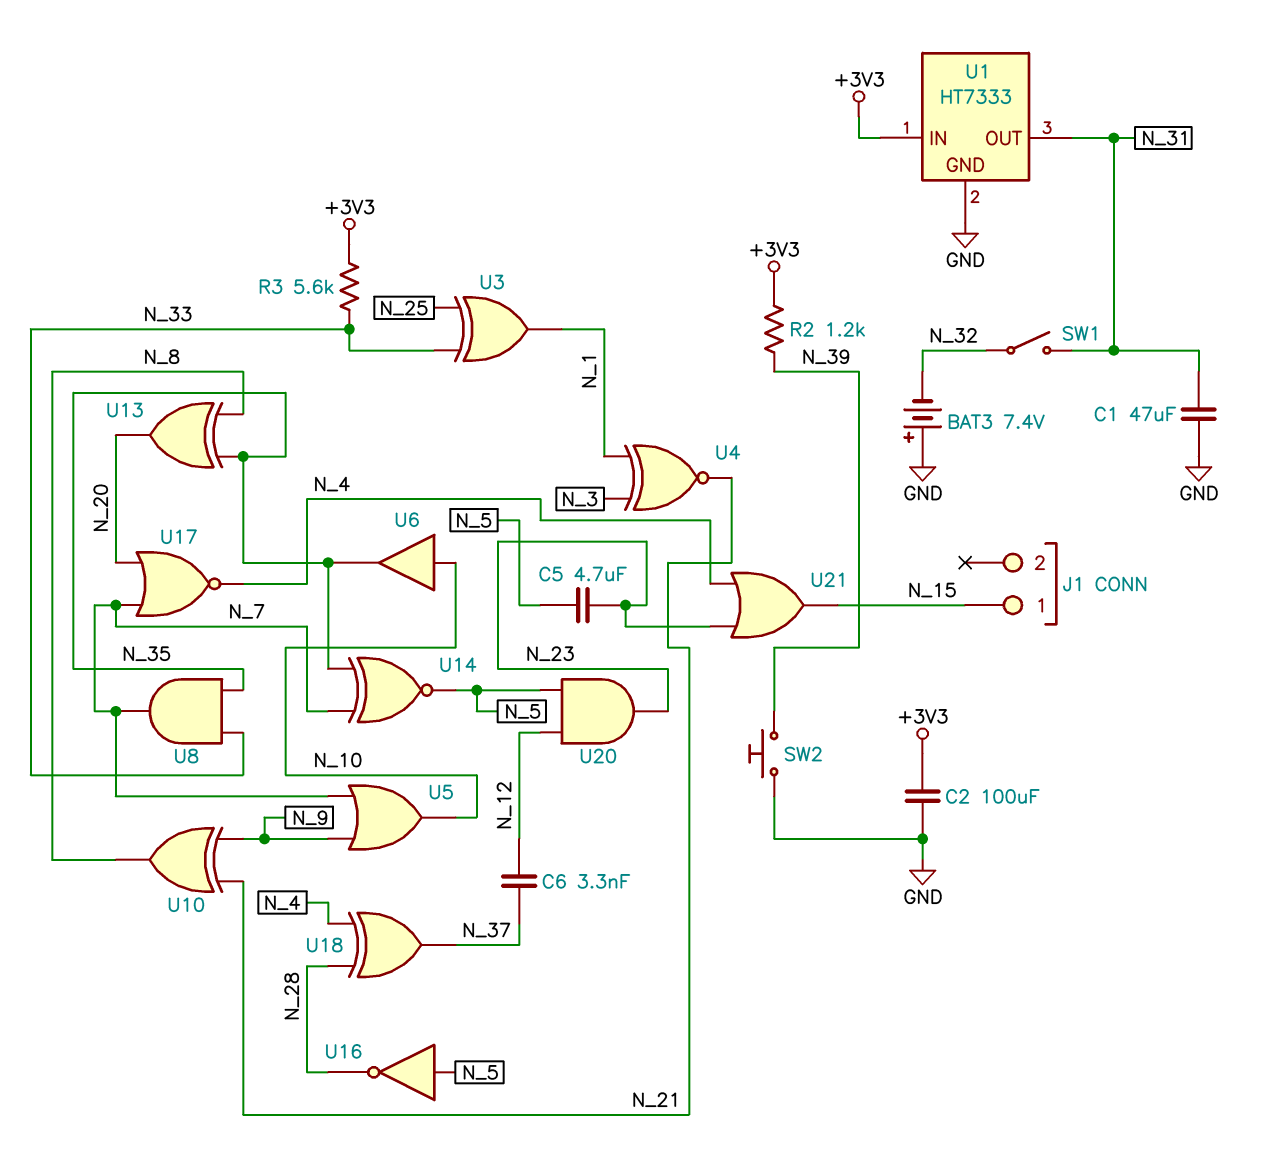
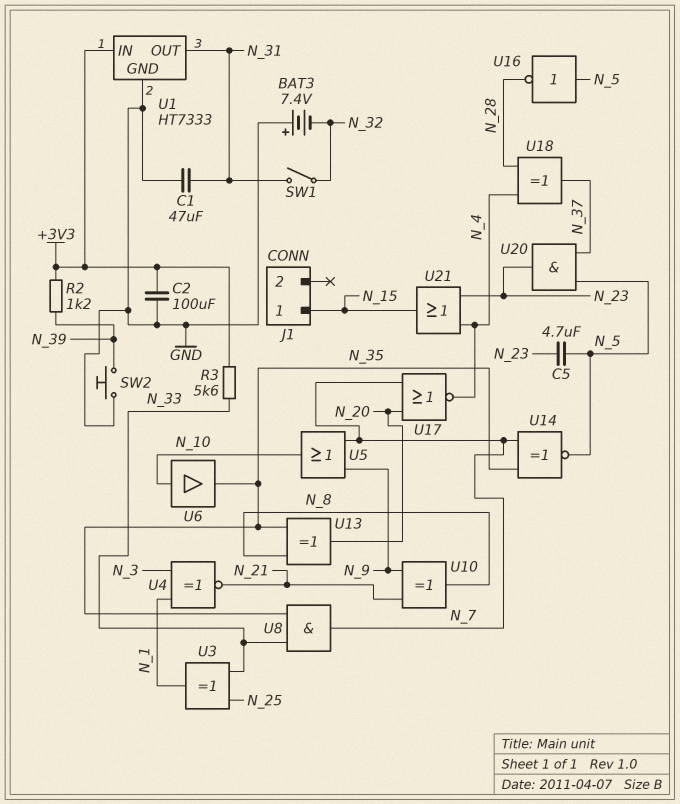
C6: 3.3nF (N_12, N_37) -> none
U20: AND (in N_5, in N_12, out N_23) -> AND (in N_5, in N_37, out N_23)

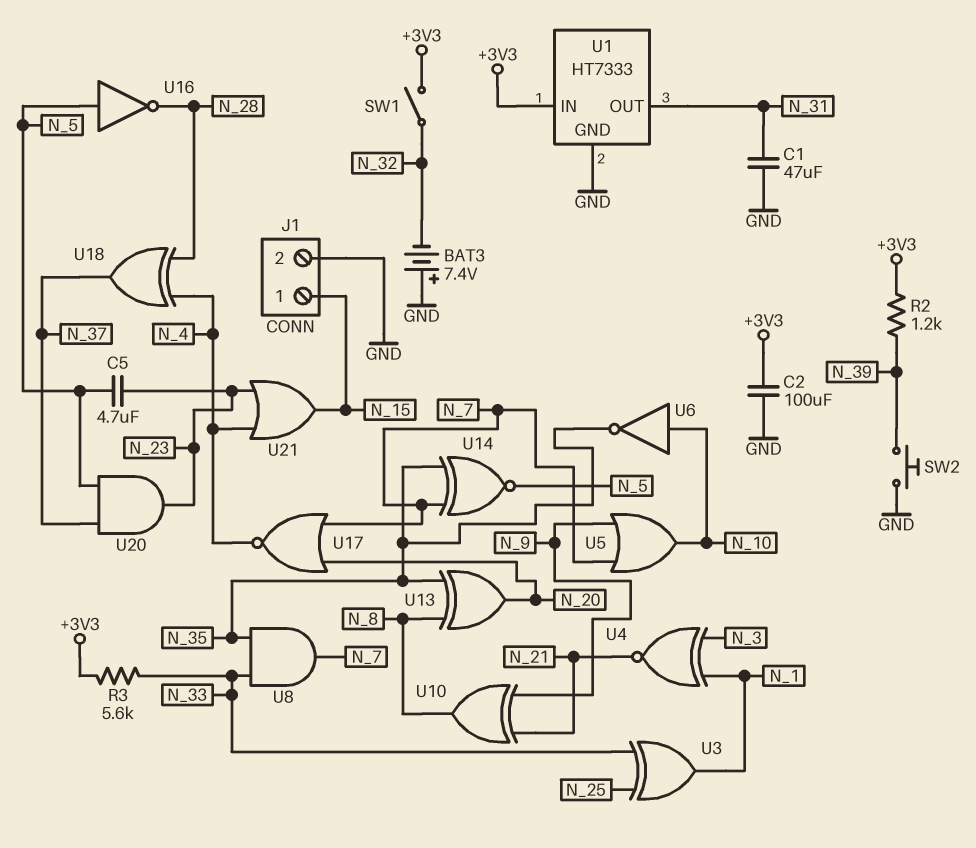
J1 pin 2: none -> GND
SW1: switch (N_31, N_32) -> switch (+3V3, N_32)
U6: buffer (in N_10, out N_35) -> NOT (in N_10, out N_35)

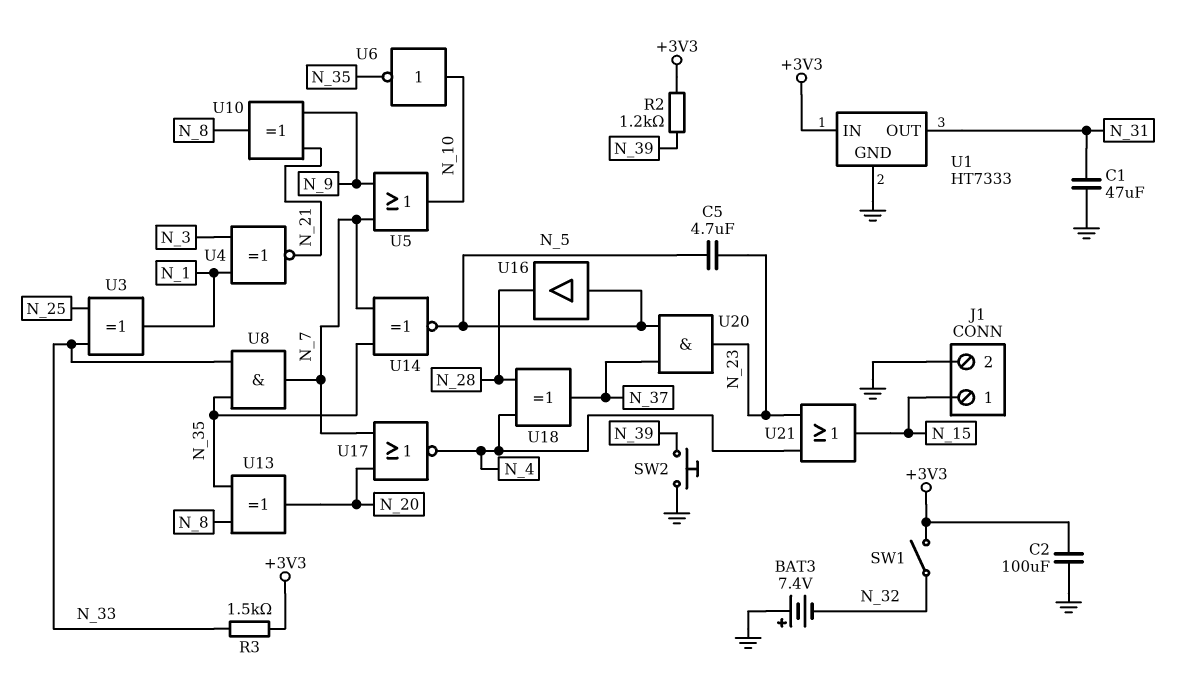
R3: 5.6k (+3V3, N_33) -> 1.5k (+3V3, N_33)
U16: NOT (in N_5, out N_28) -> buffer (in N_5, out N_28)

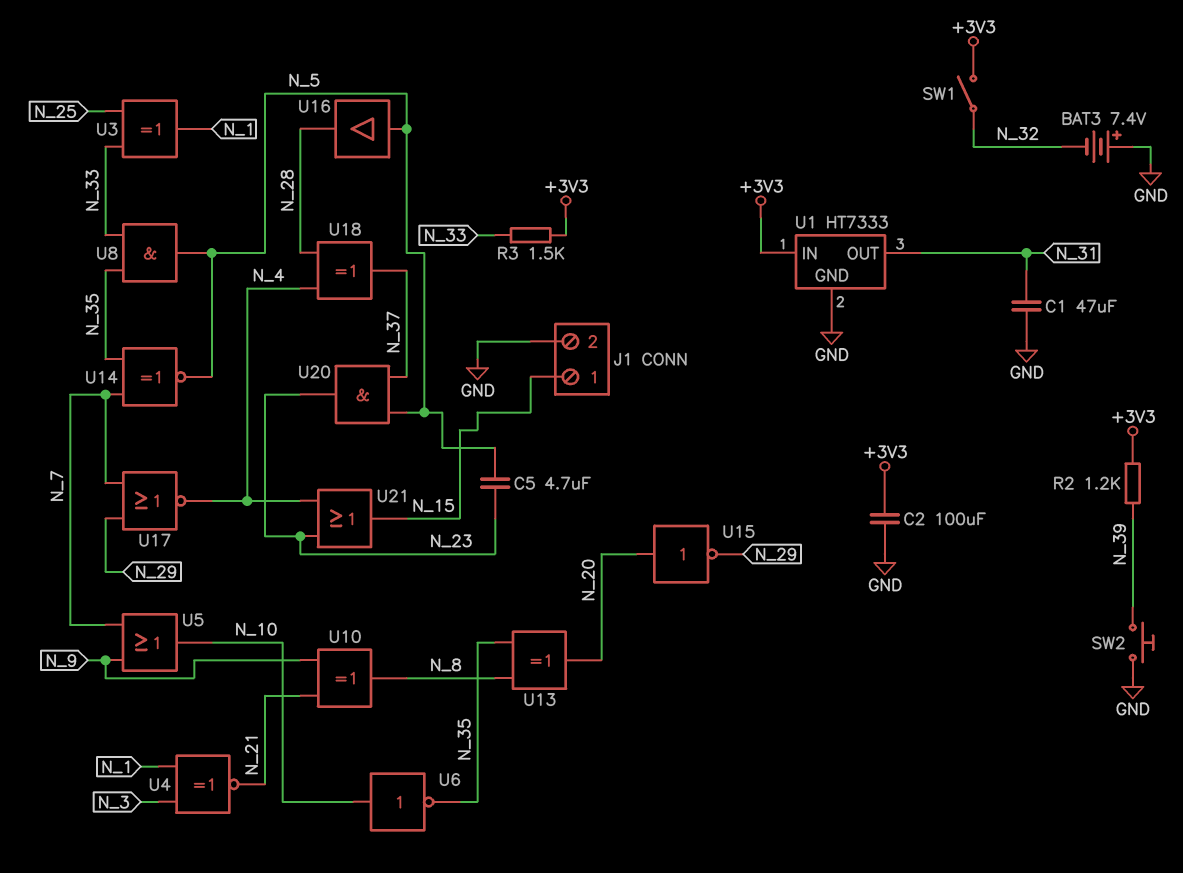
U8: AND (in N_33, in N_35, out N_7) -> AND (in N_33, in N_35, out N_5)
U15: none -> NOT (in N_20, out N_29)
U17: NOR (in N_7, in N_20, out N_4) -> NOR (in N_7, in N_29, out N_4)

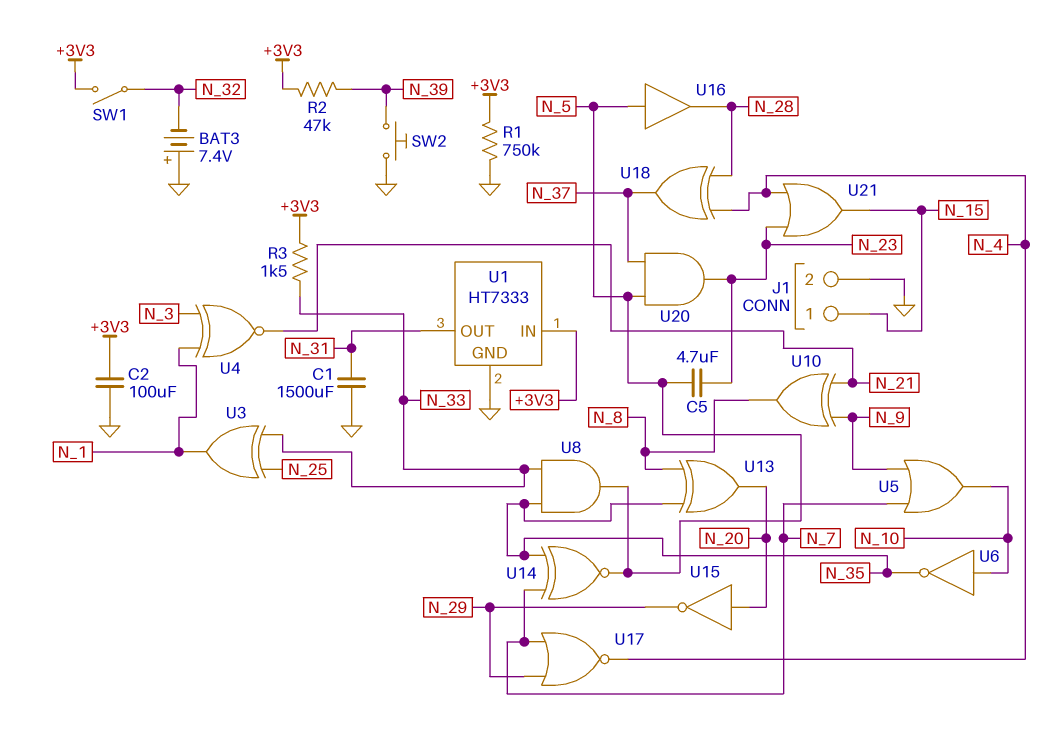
C1: 47uF (GND, N_31) -> 1500uF (GND, N_31)
R1: none -> 750k (+3V3, GND)
R2: 1.2k (+3V3, N_39) -> 47k (+3V3, N_39)

